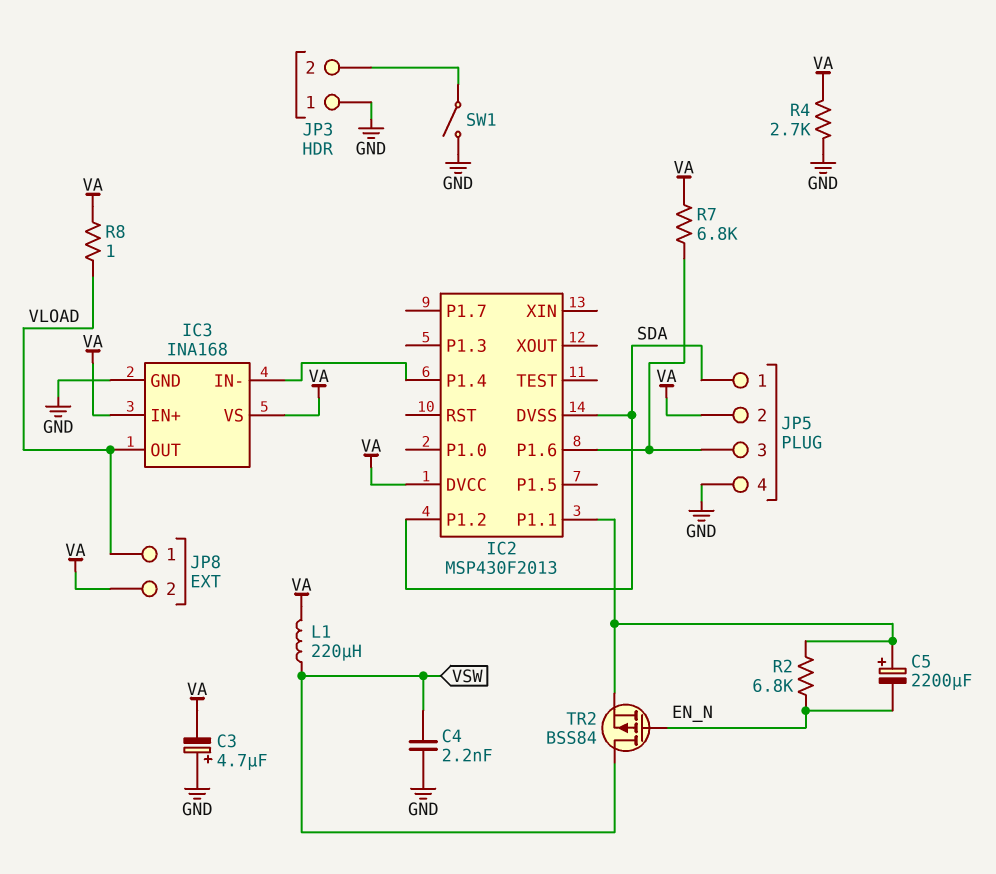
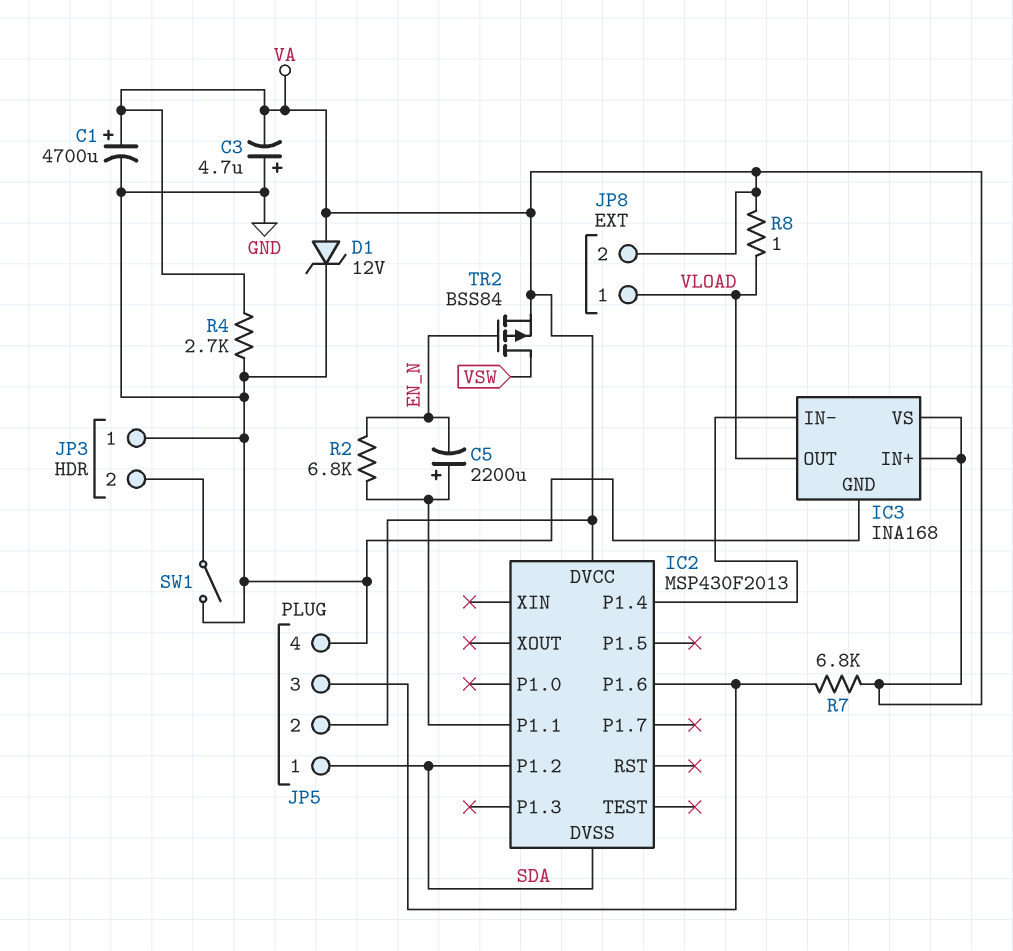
C1: none -> 4700uF (plus VA, minus GND)
C4: 2.2nF (GND, VSW) -> none
D1: none -> zener 12V (A VA, K GND)
L1: 220uH (VA, VSW) -> none
TR2: PMOS BSS84 (G EN_N, D VSW, S IC2/P1.1) -> PMOS BSS84 (G EN_N, D VSW, S VA)

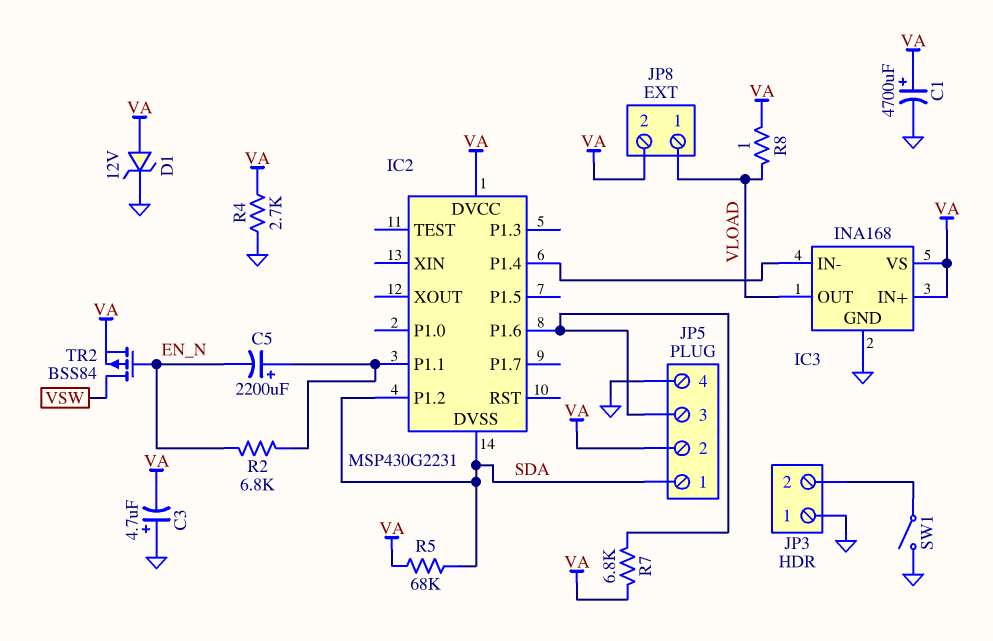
IC2: MSP430F2013 -> MSP430G2231
R5: none -> 68k (SDA, VA)

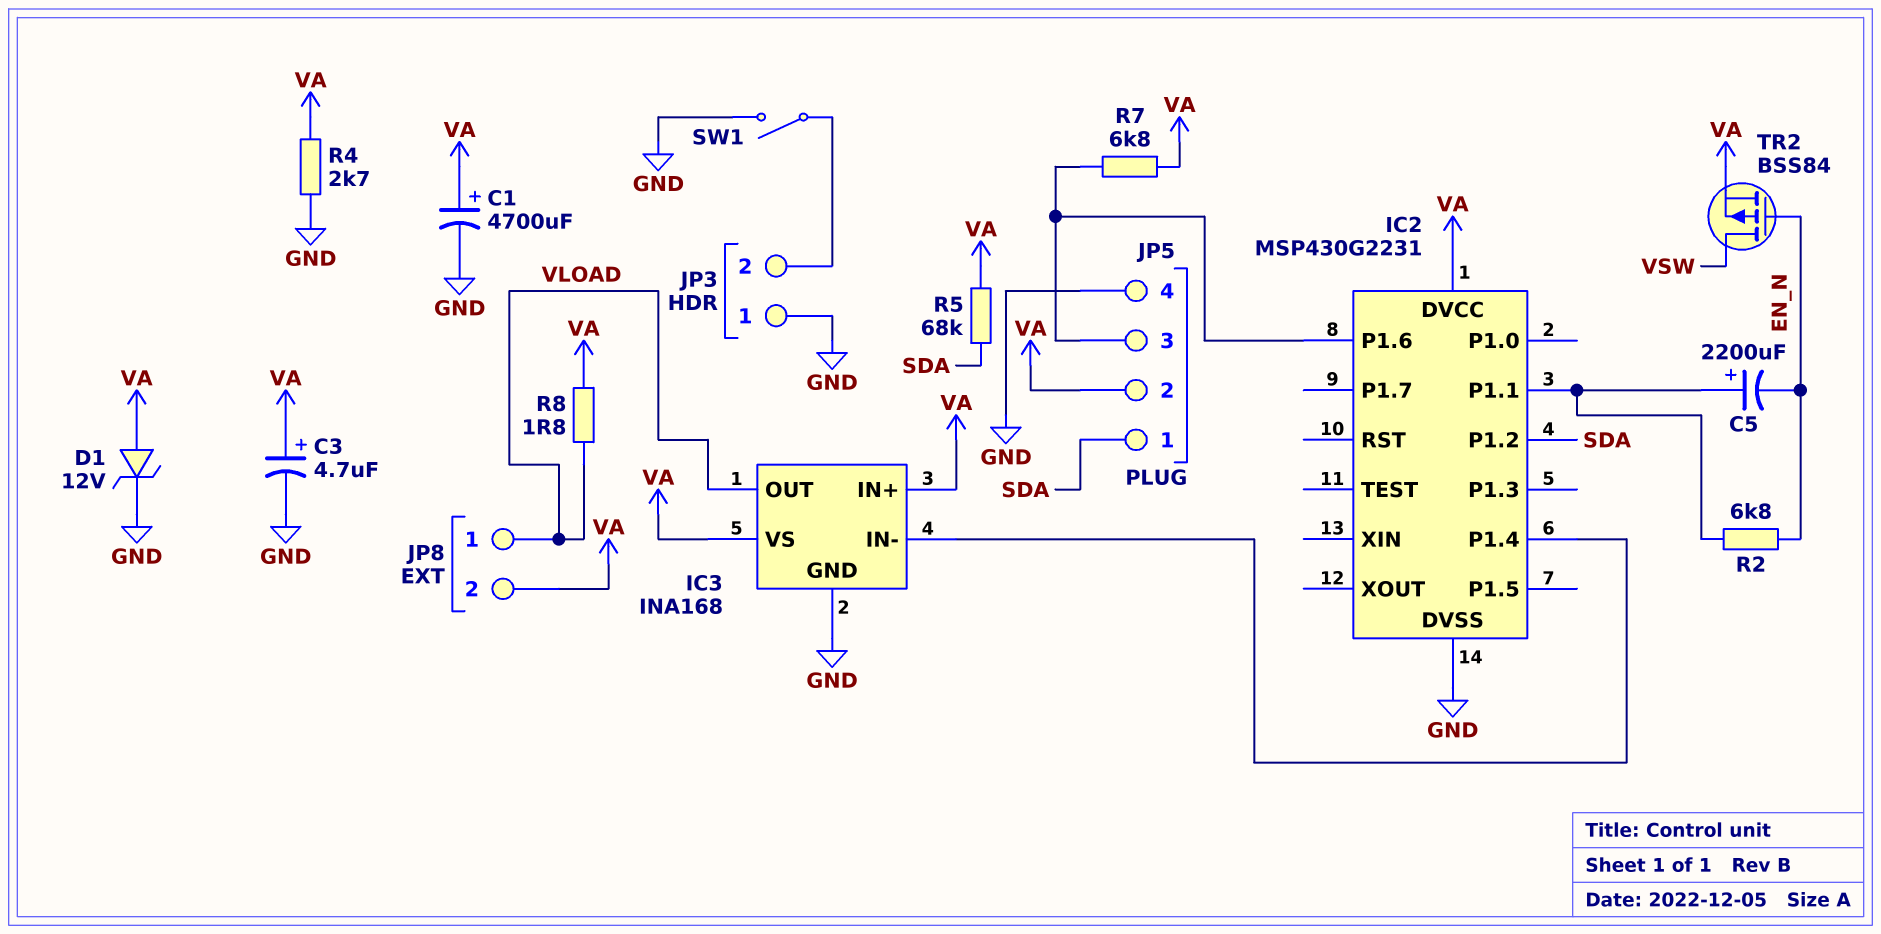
C3: 4.7uF (plus GND, minus VA) -> 4.7uF (plus VA, minus GND)
IC2 pin DVSS: SDA -> GND
R8: 1 (VA, VLOAD) -> 1.8 (VA, VLOAD)

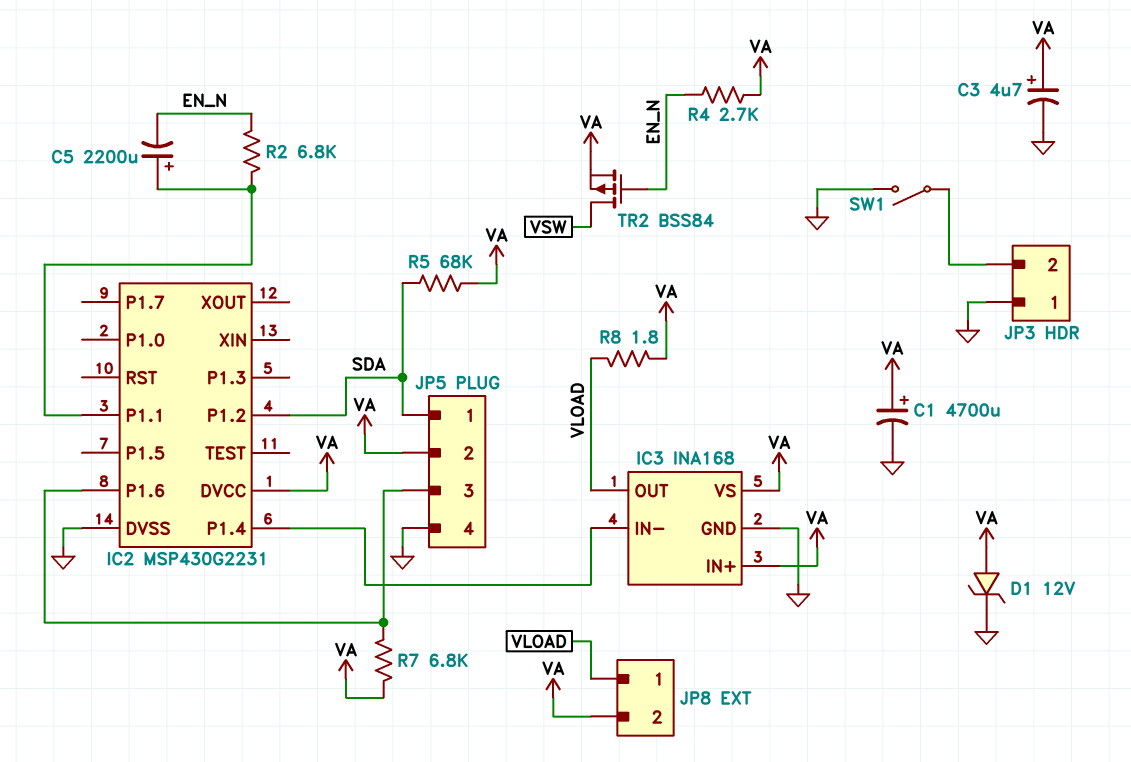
R4: 2.7k (GND, VA) -> 2.7k (EN_N, VA)

